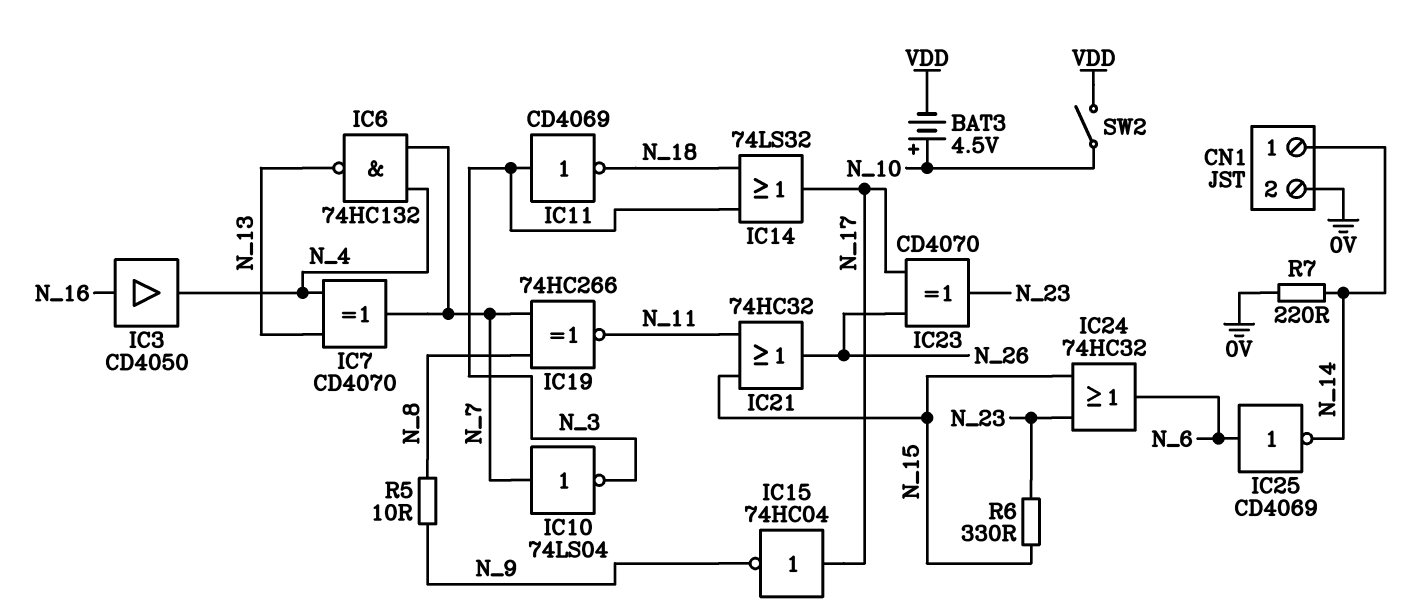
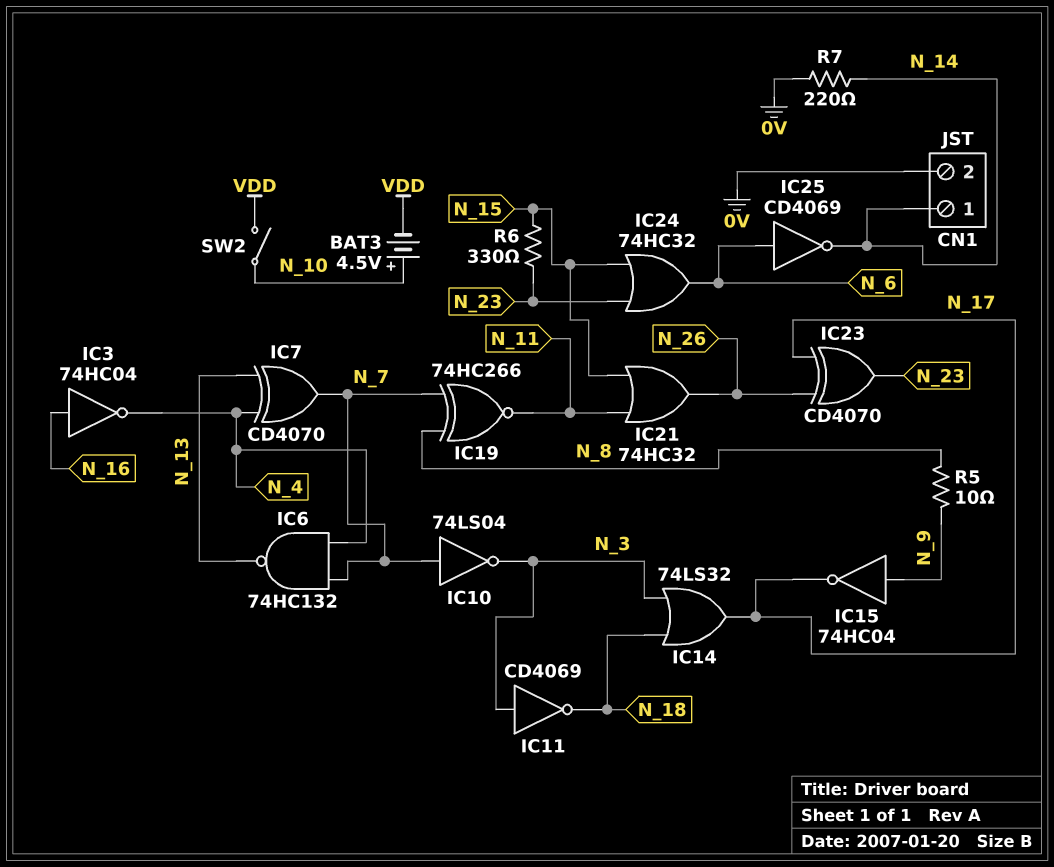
IC3: buffer CD4050 (in N_16, out N_4) -> NOT 74HC04 (in N_16, out N_4)
IC15: NOT 74HC04 (in N_17, out N_9) -> NOT 74HC04 (in N_9, out N_17)

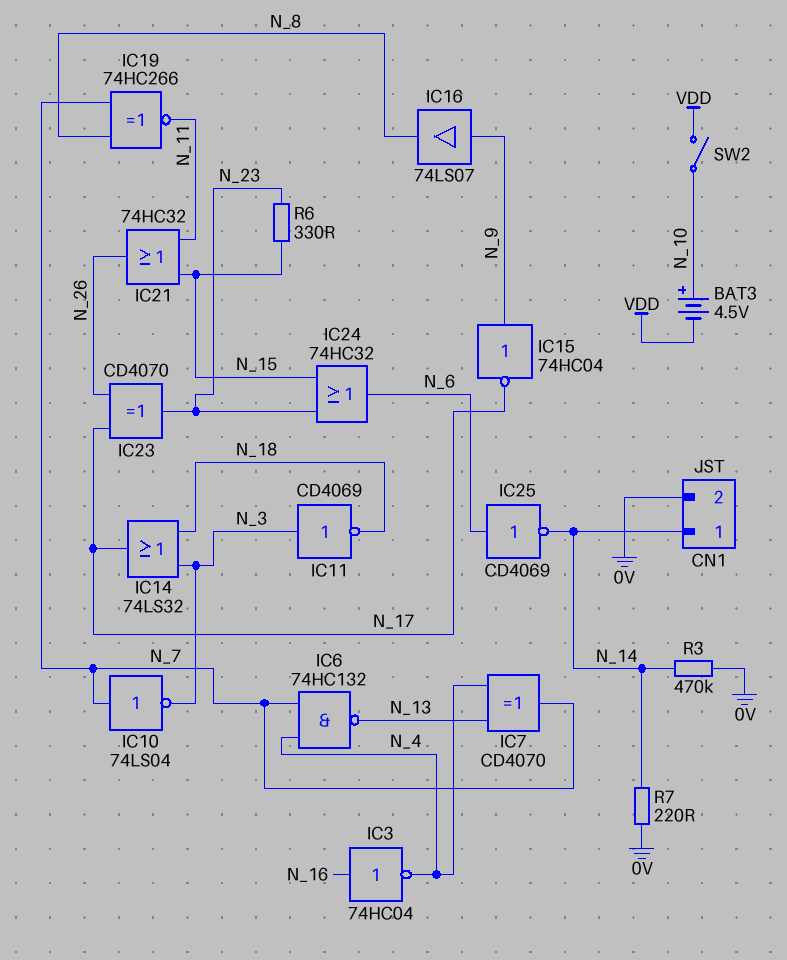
IC16: none -> buffer 74LS07 (in N_9, out N_8)
R3: none -> 470k (0V, N_14)
R5: 10 (N_8, N_9) -> none

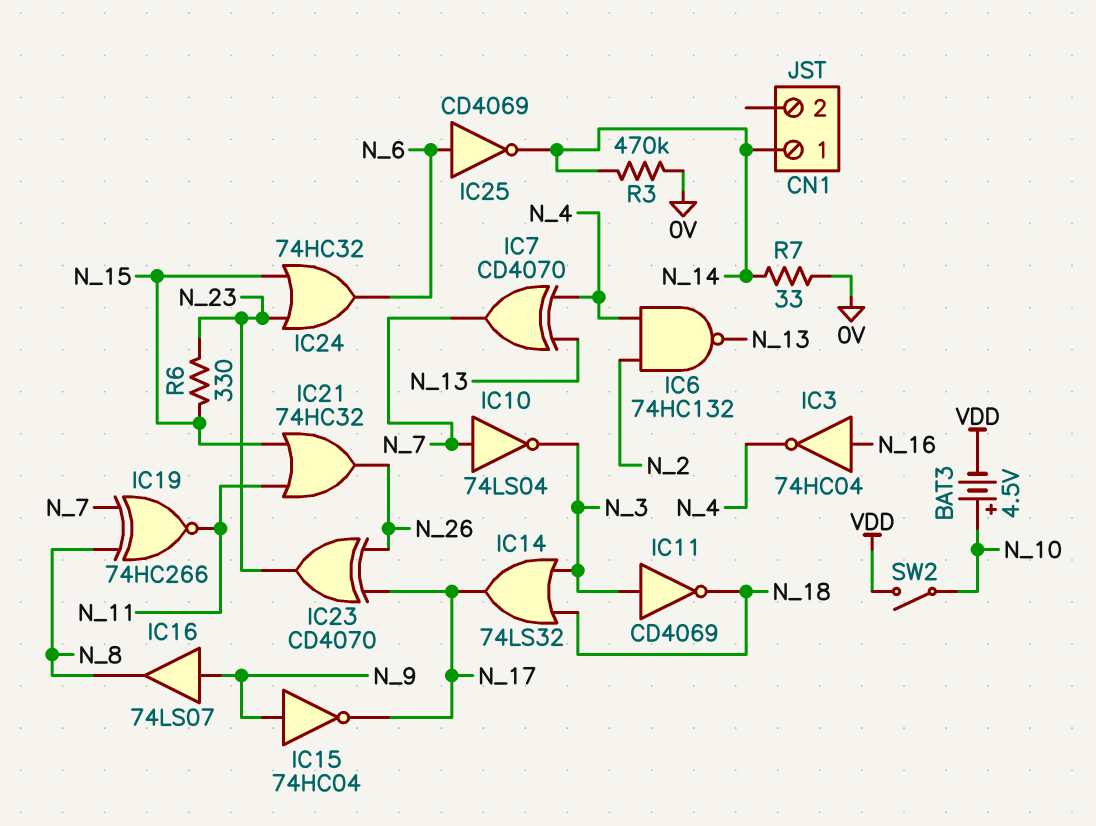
CN1 pin 2: 0V -> none
IC6: NAND 74HC132 (in N_4, in N_7, out N_13) -> NAND 74HC132 (in N_2, in N_4, out N_13)
R7: 220 (0V, N_14) -> 33 (0V, N_14)

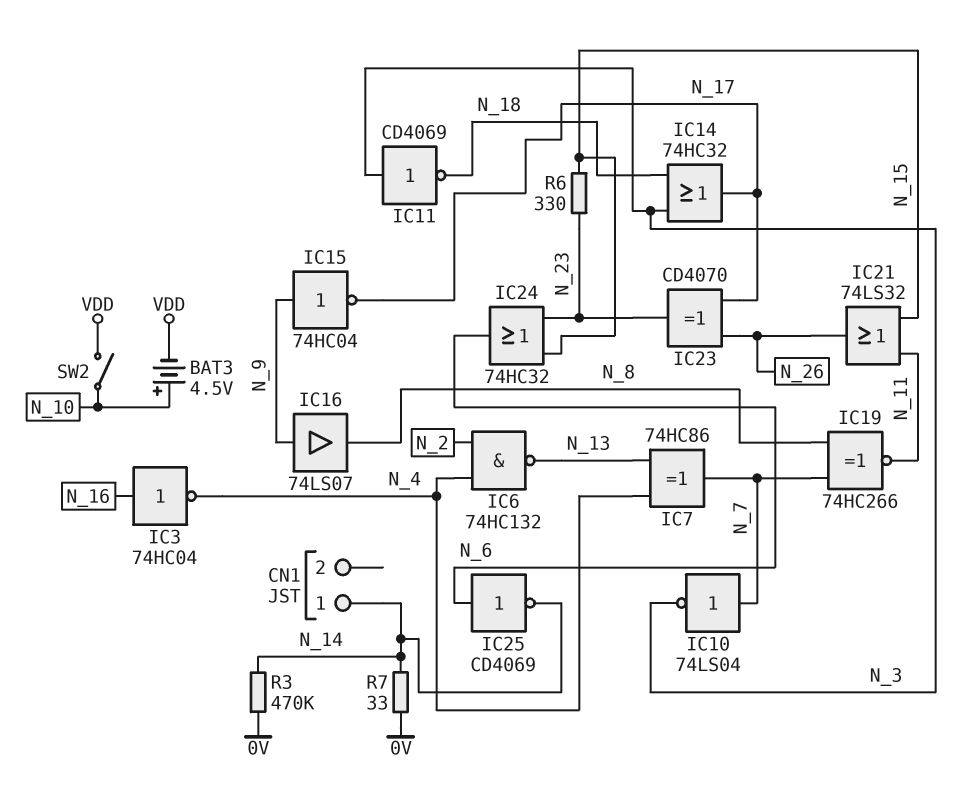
IC7: XOR CD4070 (in N_4, in N_13, out N_7) -> XOR 74HC86 (in N_4, in N_13, out N_7)
IC14: OR 74LS32 (in N_3, in N_18, out N_17) -> OR 74HC32 (in N_3, in N_18, out N_17)
IC21: OR 74HC32 (in N_11, in N_15, out N_26) -> OR 74LS32 (in N_11, in N_15, out N_26)

